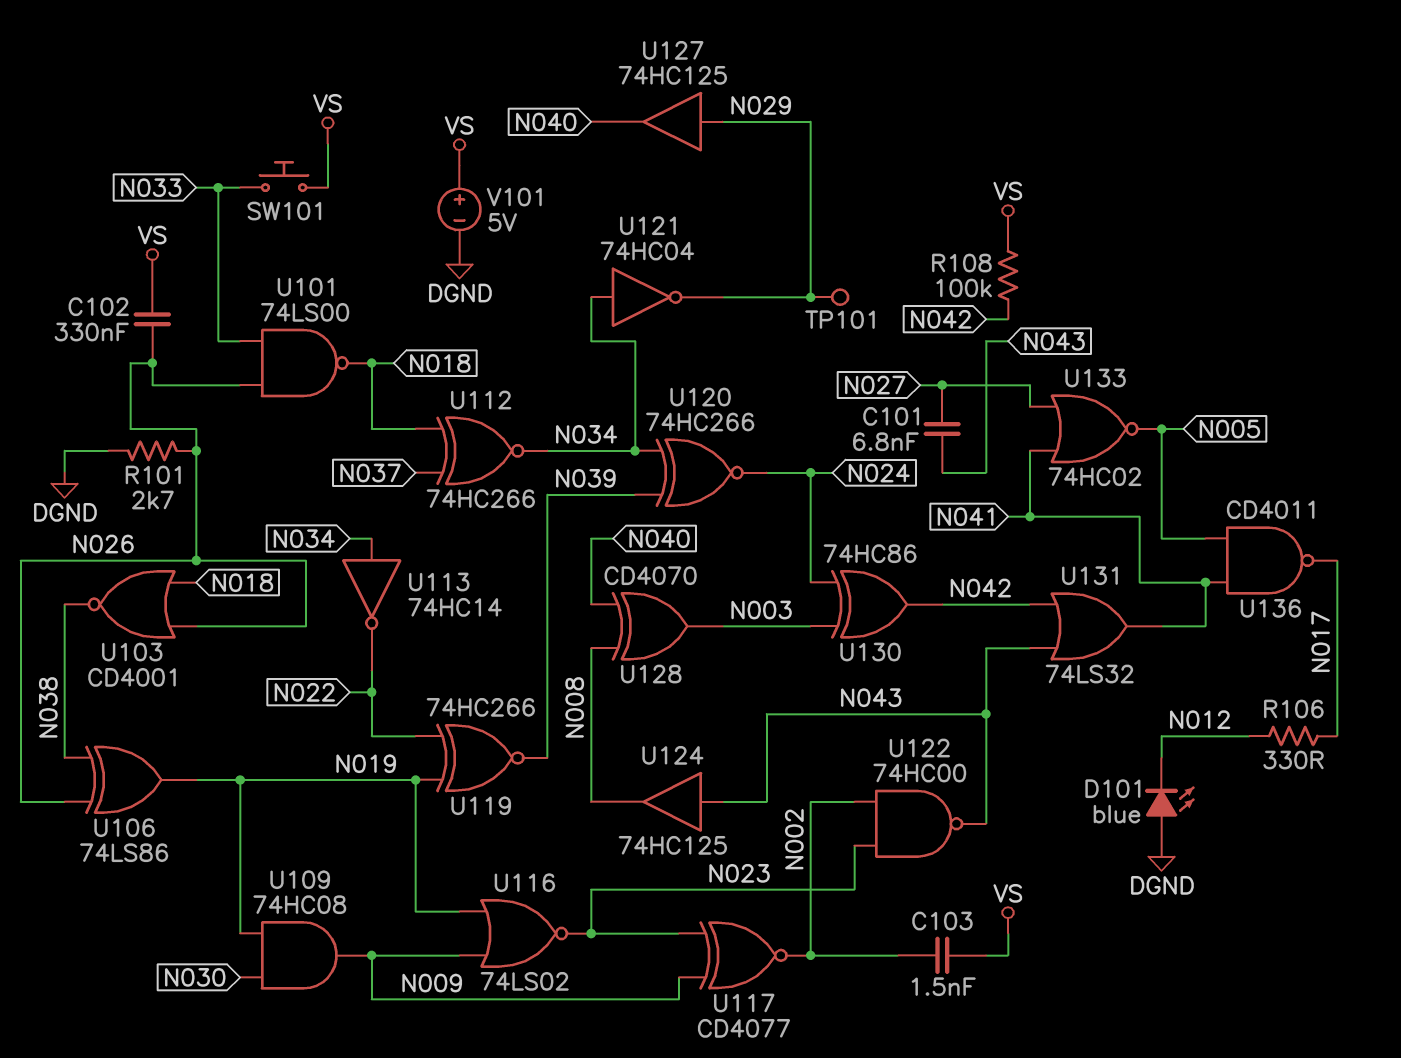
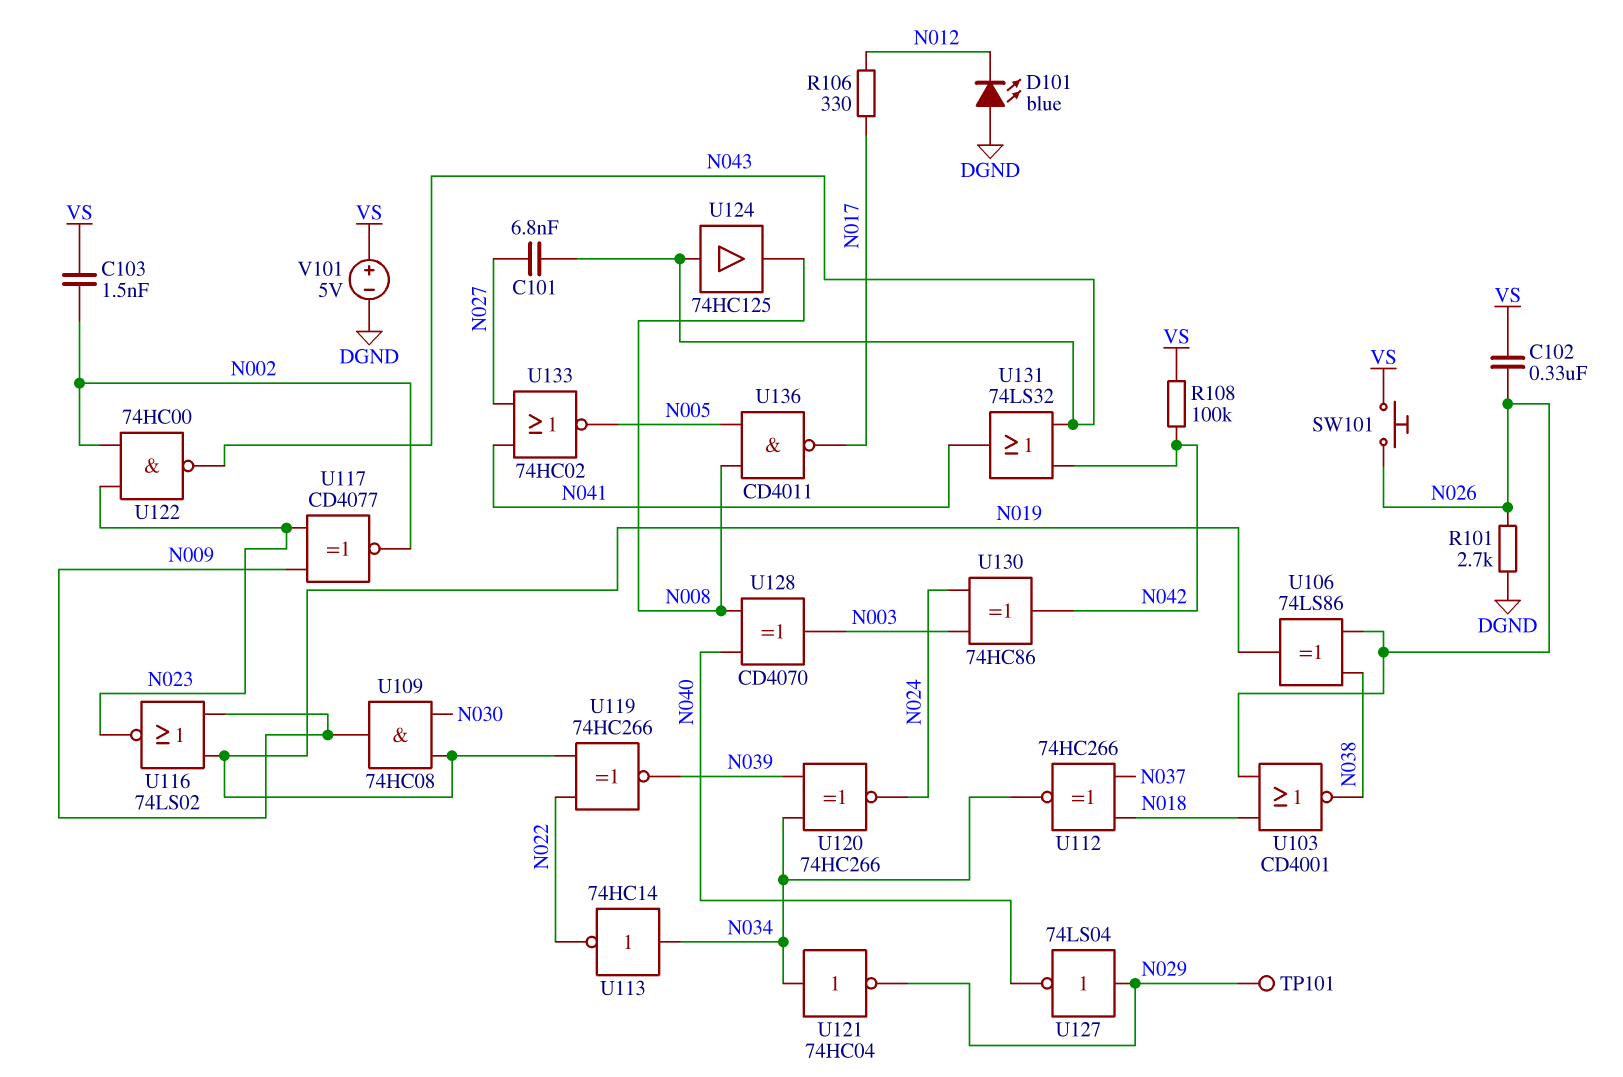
SW101: button (N033, VS) -> button (N026, VS)
U101: NAND 74LS00 (in N026, in N033, out N018) -> none
U127: buffer 74HC125 (in N029, out N040) -> NOT 74LS04 (in N029, out N040)
U136: NAND CD4011 (in N005, in N041, out N017) -> NAND CD4011 (in N005, in N008, out N017)

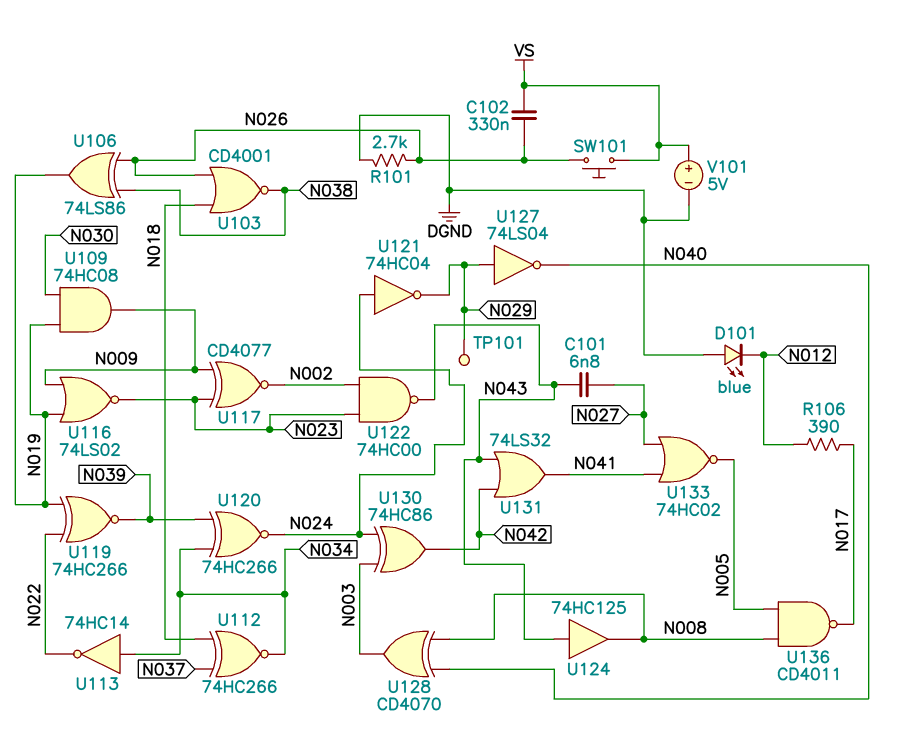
C103: 1.5nF (N002, VS) -> none
R106: 330 (N012, N017) -> 390 (N012, N017)
R108: 100k (N042, VS) -> none
U121: NOT 74HC04 (in N034, out N029) -> NOT 74HC04 (in N024, out N029)

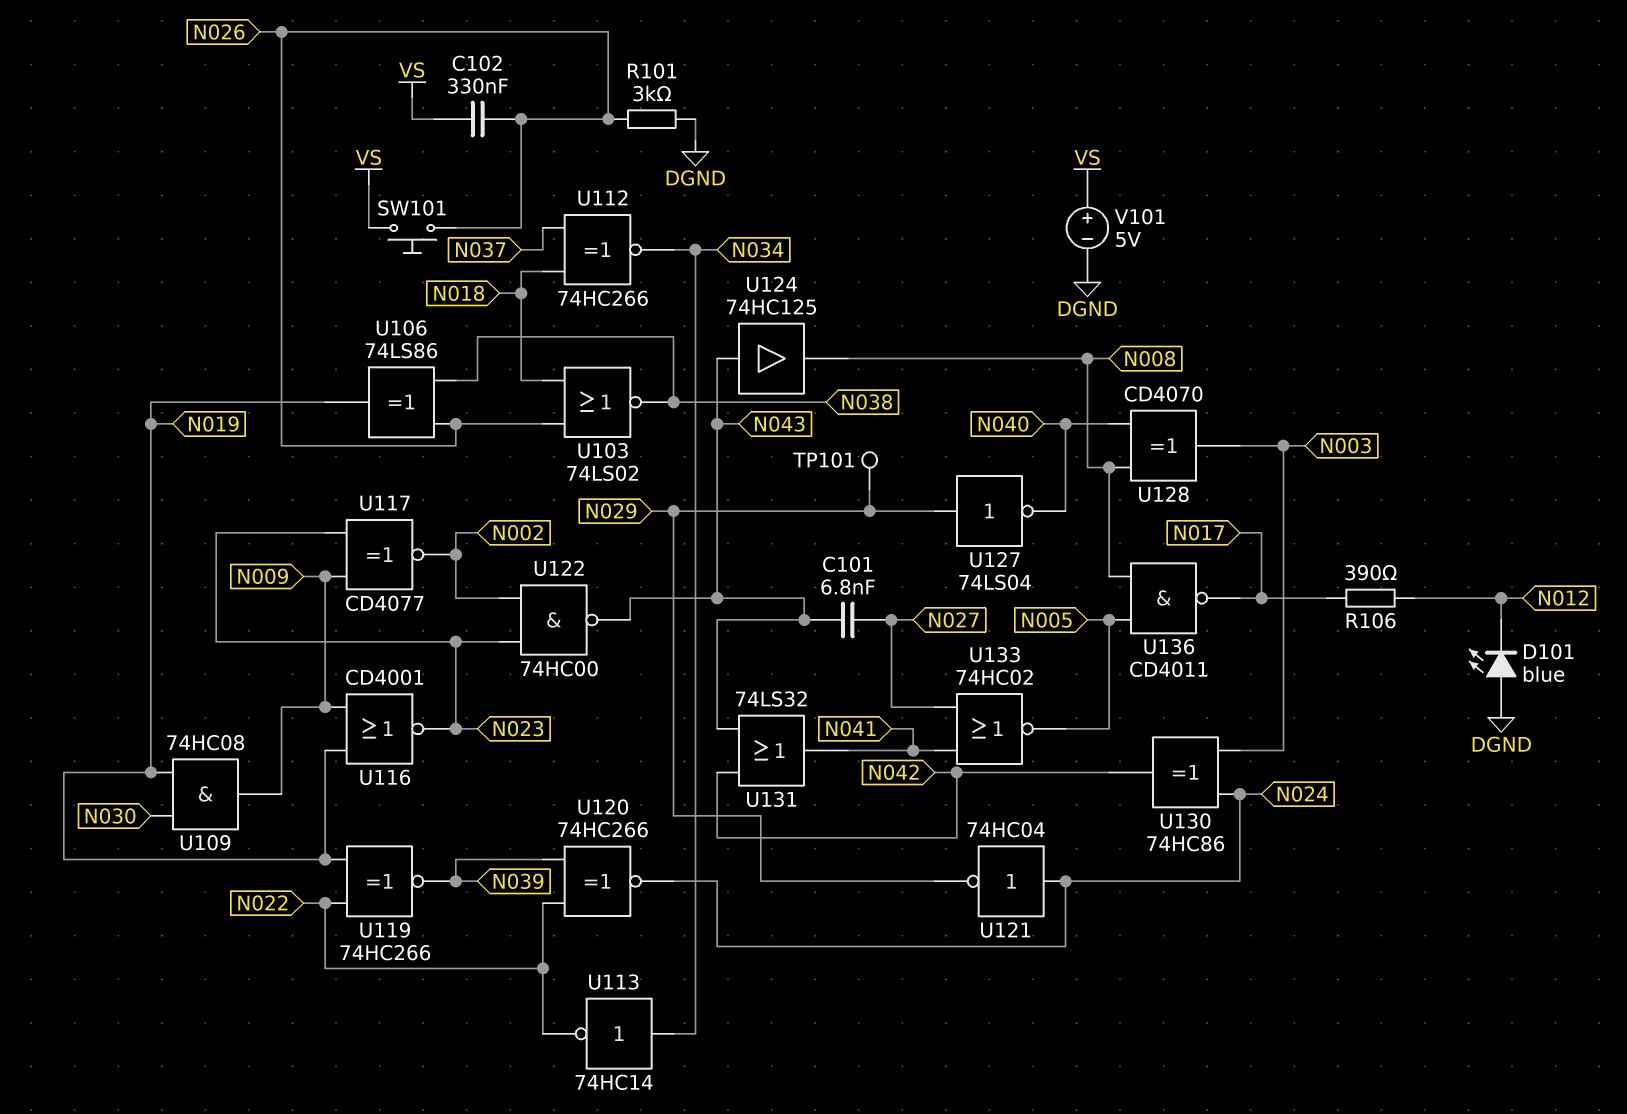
R101: 2.7k (DGND, N026) -> 3k (DGND, N026)
U103: NOR CD4001 (in N018, in N026, out N038) -> NOR 74LS02 (in N018, in N026, out N038)
U116: NOR 74LS02 (in N009, in N019, out N023) -> NOR CD4001 (in N009, in N019, out N023)
U120: XNOR 74HC266 (in N034, in N039, out N024) -> XNOR 74HC266 (in N022, in N039, out N024)

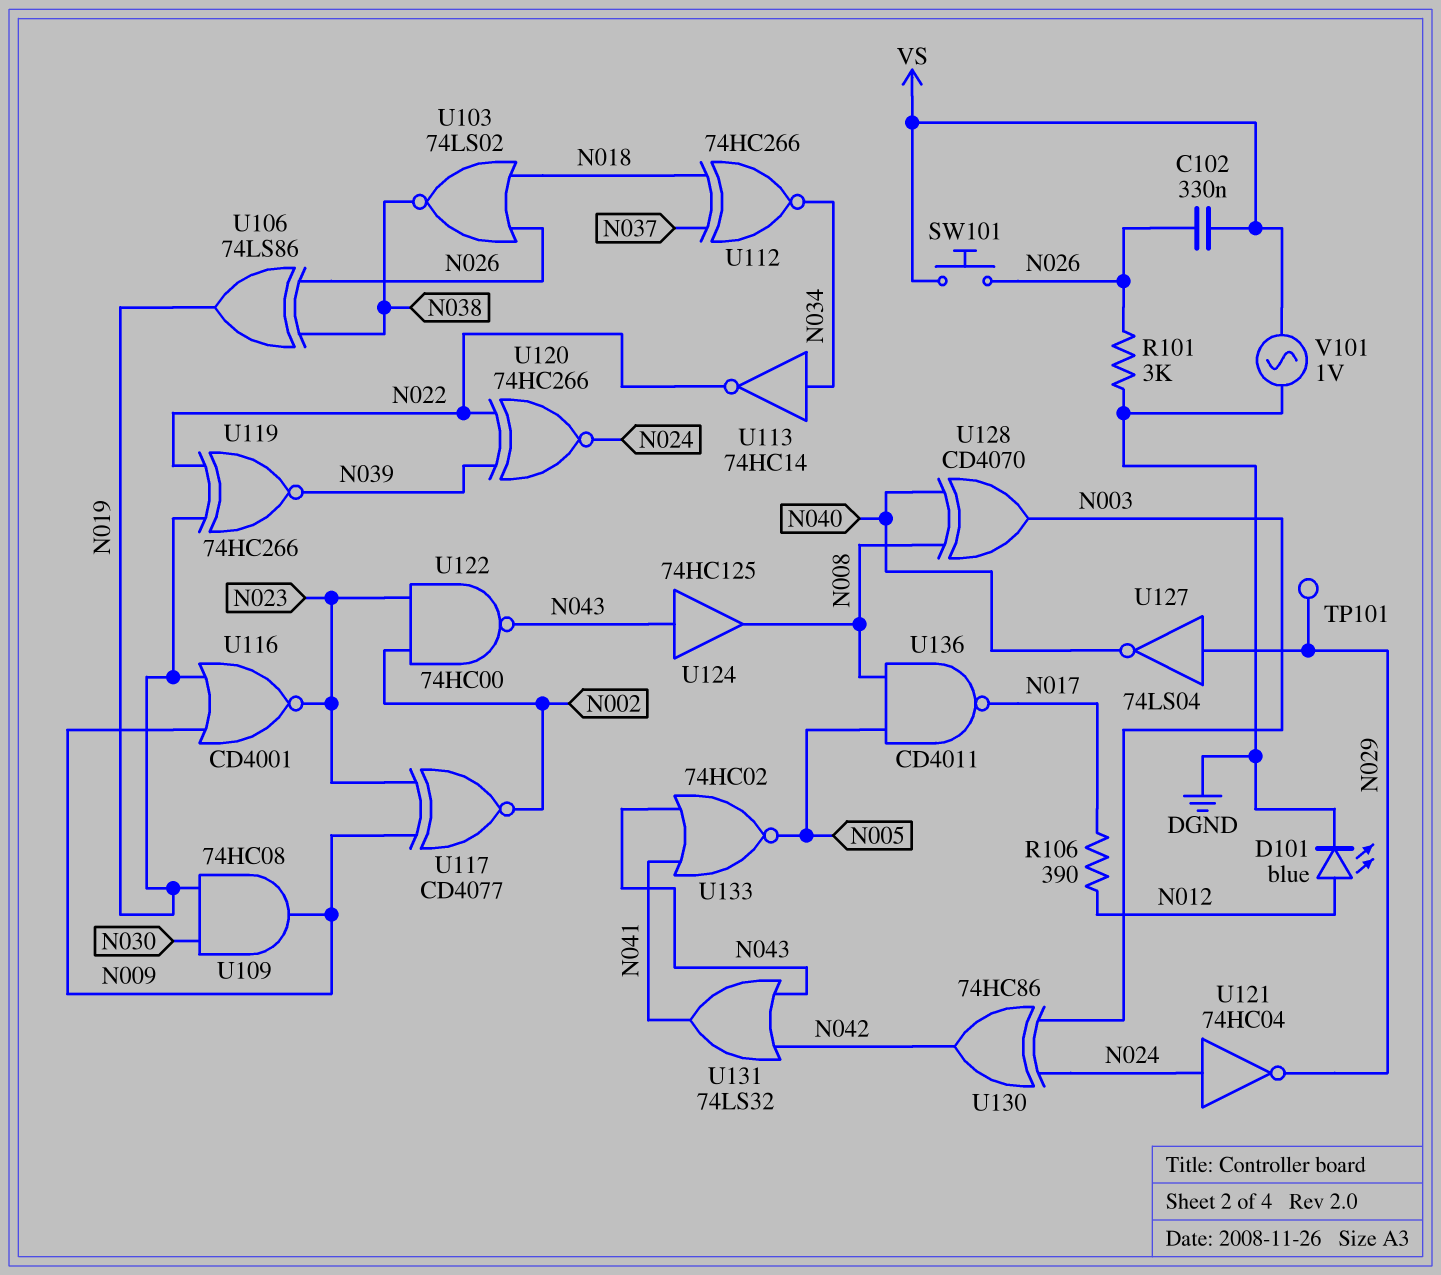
C101: 6.8nF (N027, N043) -> none
D101: LED blue (A DGND, K N012) -> LED blue (A N012, K DGND)
U133: NOR 74HC02 (in N027, in N041, out N005) -> NOR 74HC02 (in N041, in N043, out N005)
V101: 5V (plus VS, minus DGND) -> AC 1V (DGND, VS)

